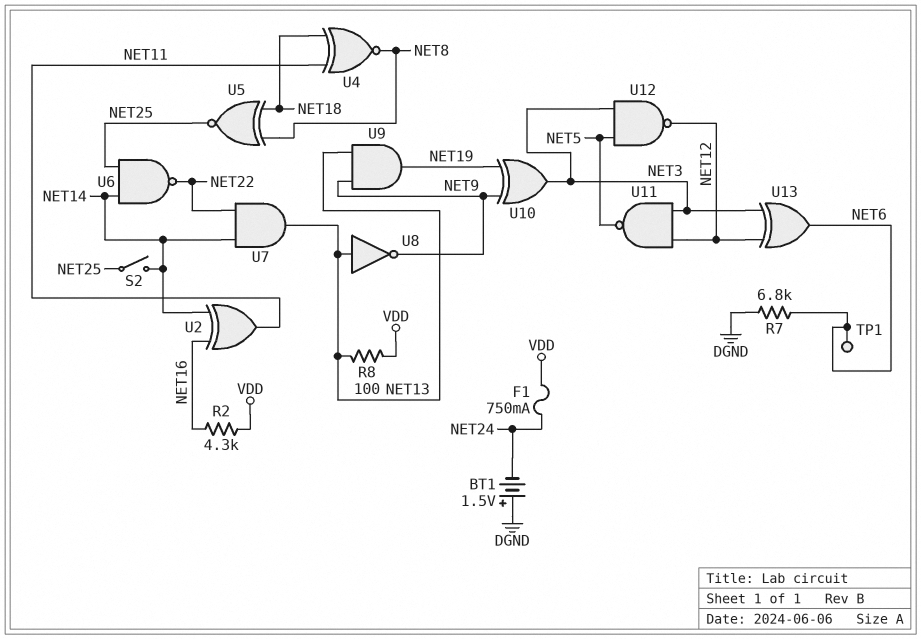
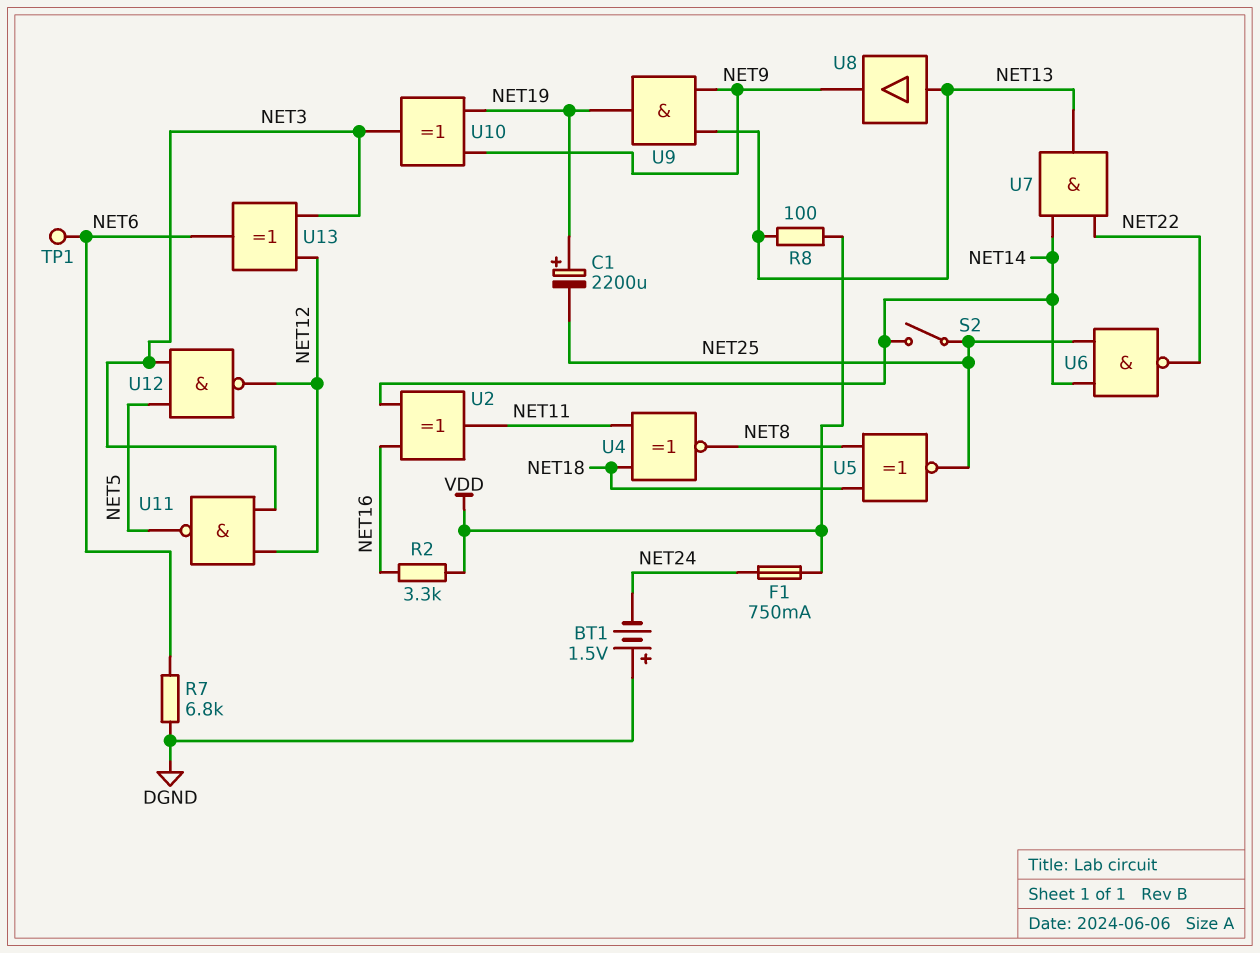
C1: none -> 2200uF (plus NET19, minus NET25)
R2: 4.3k (NET16, VDD) -> 3.3k (NET16, VDD)
U8: NOT (in NET13, out NET9) -> buffer (in NET13, out NET9)

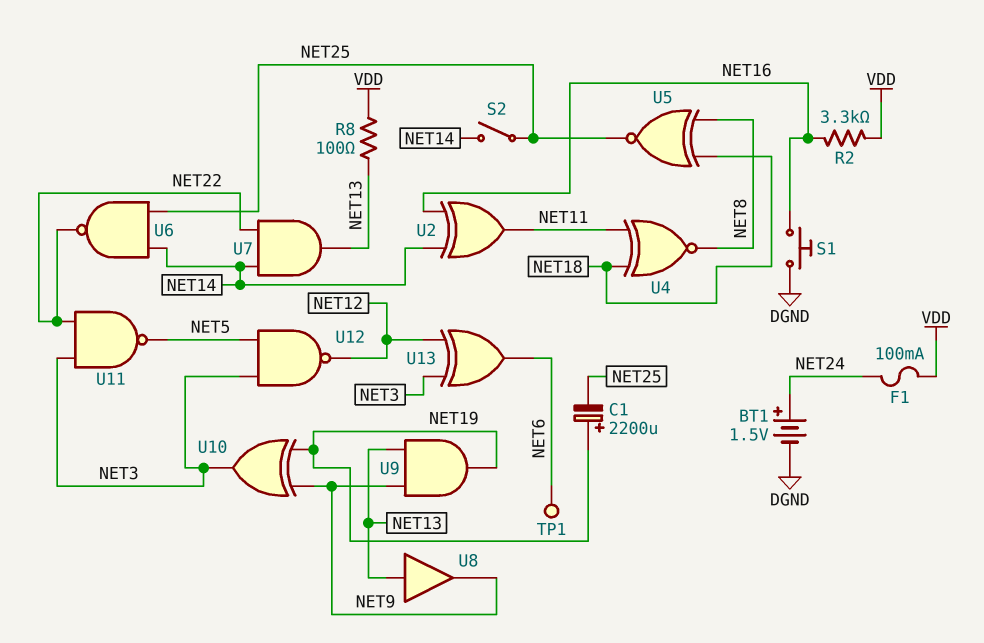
BT1: 1.5V (plus DGND, minus NET24) -> 1.5V (plus NET24, minus DGND)
F1: 750mA (NET24, VDD) -> 100mA (NET24, VDD)
R7: 6.8k (DGND, NET6) -> none
S1: none -> button (DGND, NET16)
U11: NAND (in NET3, in NET12, out NET5) -> NAND (in NET3, in NET22, out NET5)

